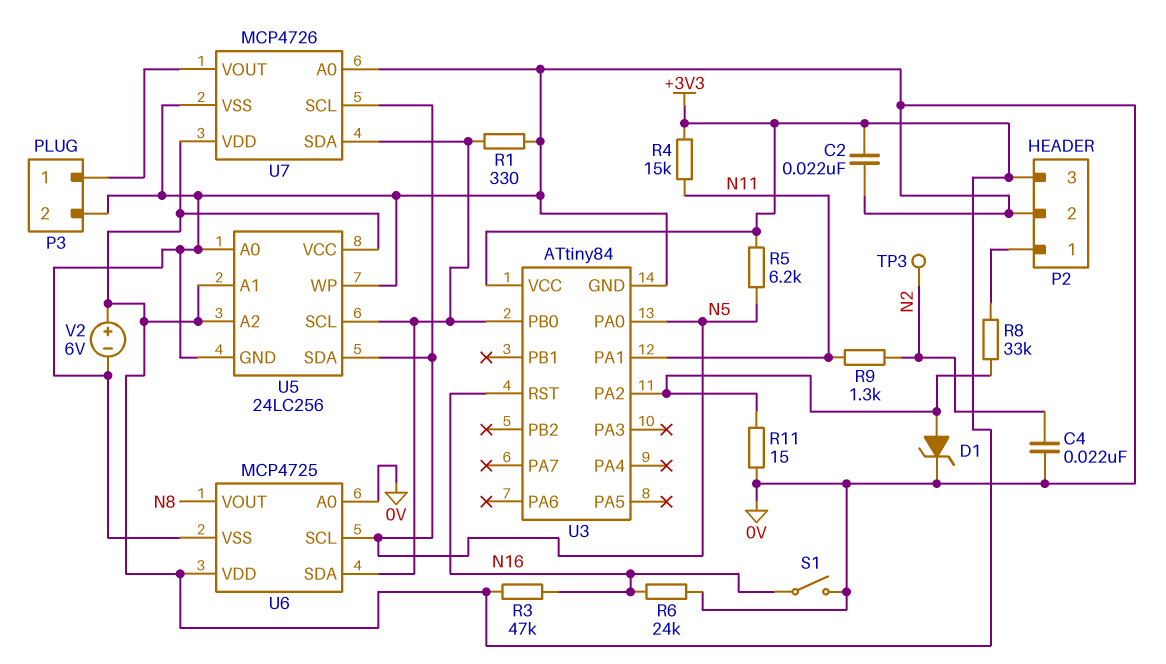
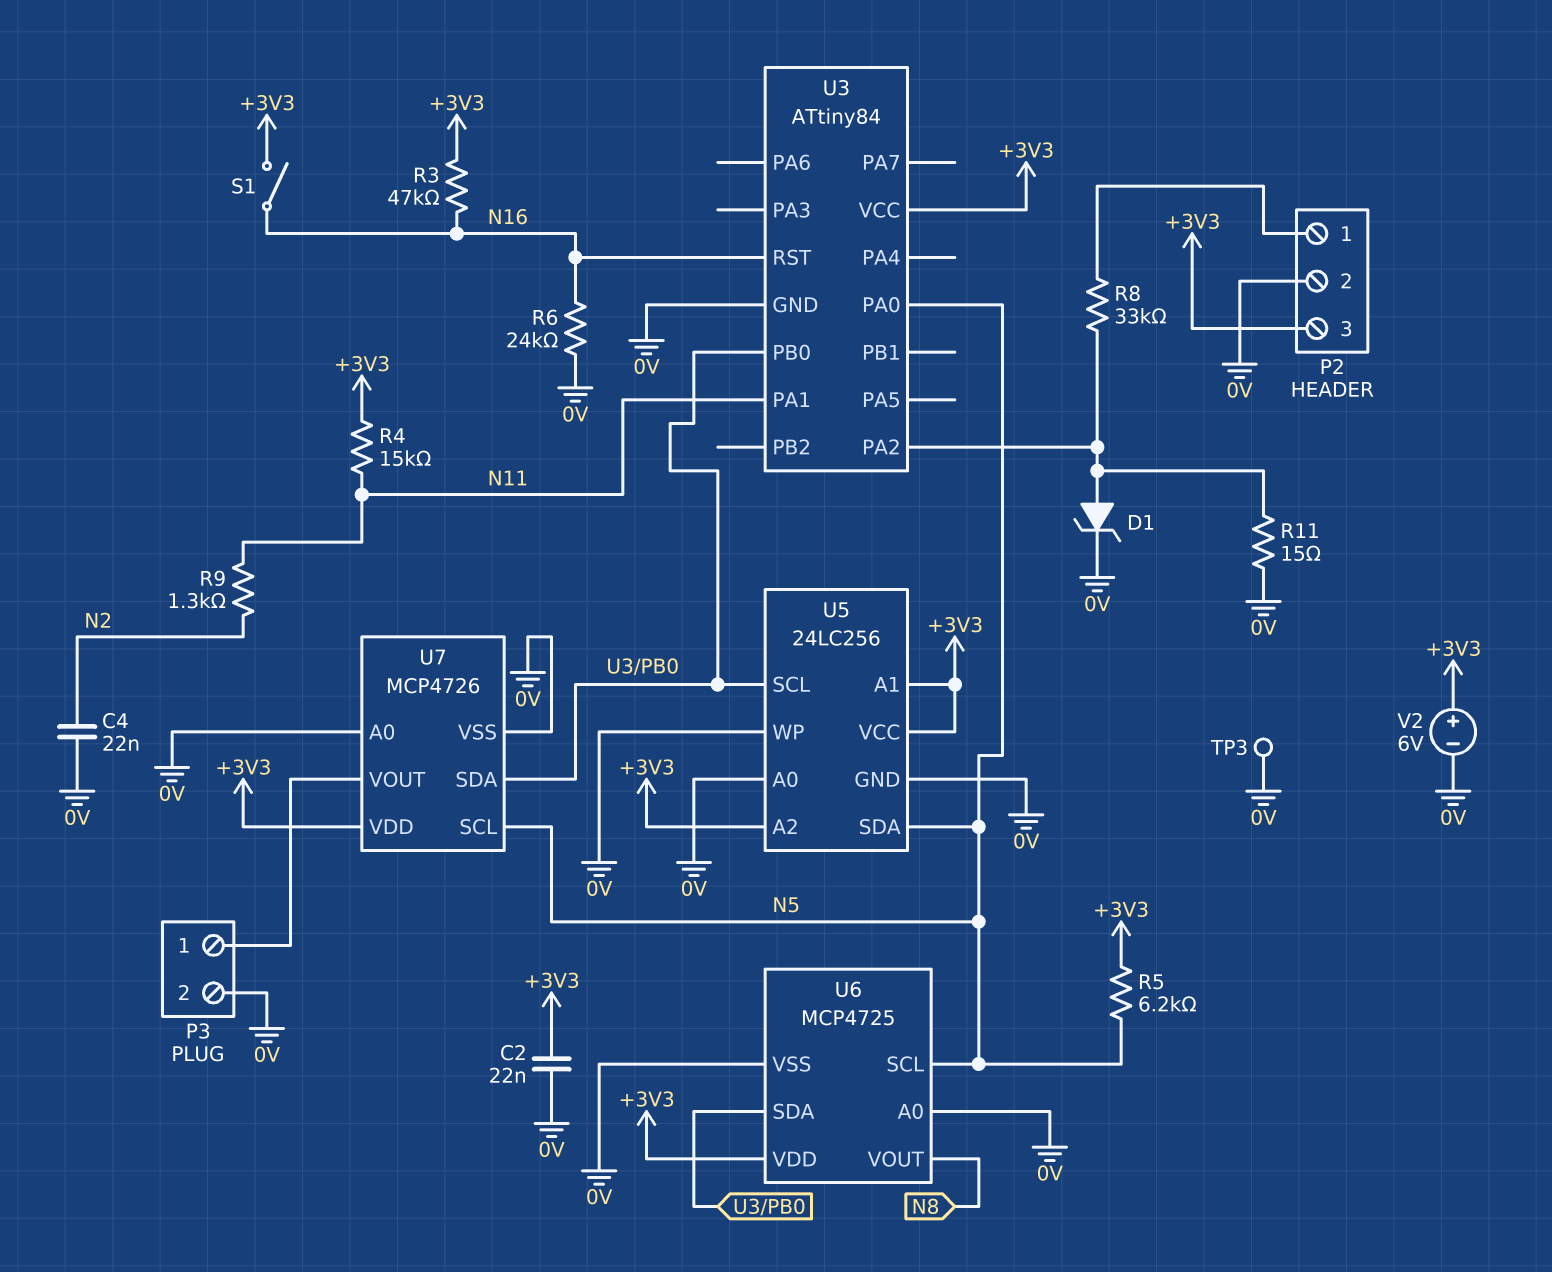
R1: 330 (0V, U3/PB0) -> none
S1: switch (0V, N16) -> switch (+3V3, N16)
TP3: test point (N2) -> test point (0V)

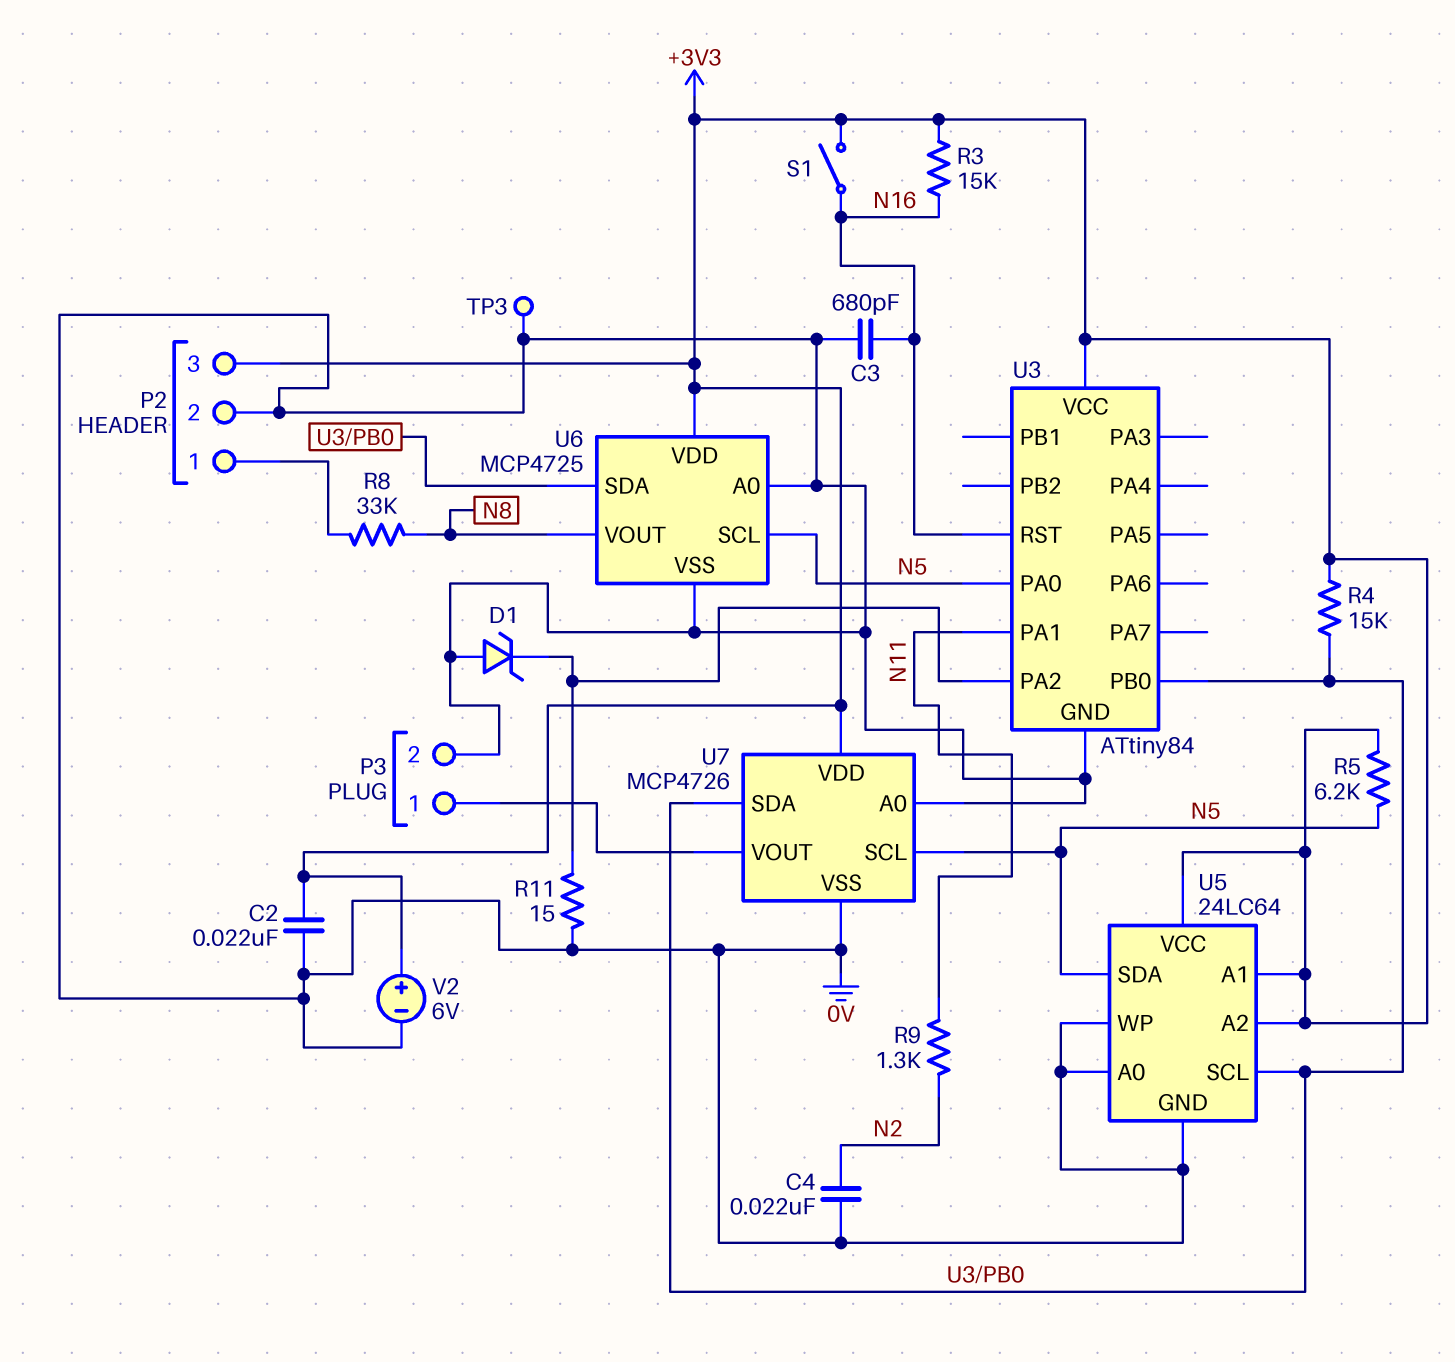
C3: none -> 680pF (0V, N16)
D1: zener (A U3/PA2, K 0V) -> zener (A 0V, K U3/PA2)
R3: 47k (+3V3, N16) -> 15k (+3V3, N16)
R4: 15k (+3V3, N11) -> 15k (+3V3, U3/PB0)
R6: 24k (0V, N16) -> none
R8: 33k (P2/1, U3/PA2) -> 33k (N8, P2/1)
U5: 24LC256 -> 24LC64

